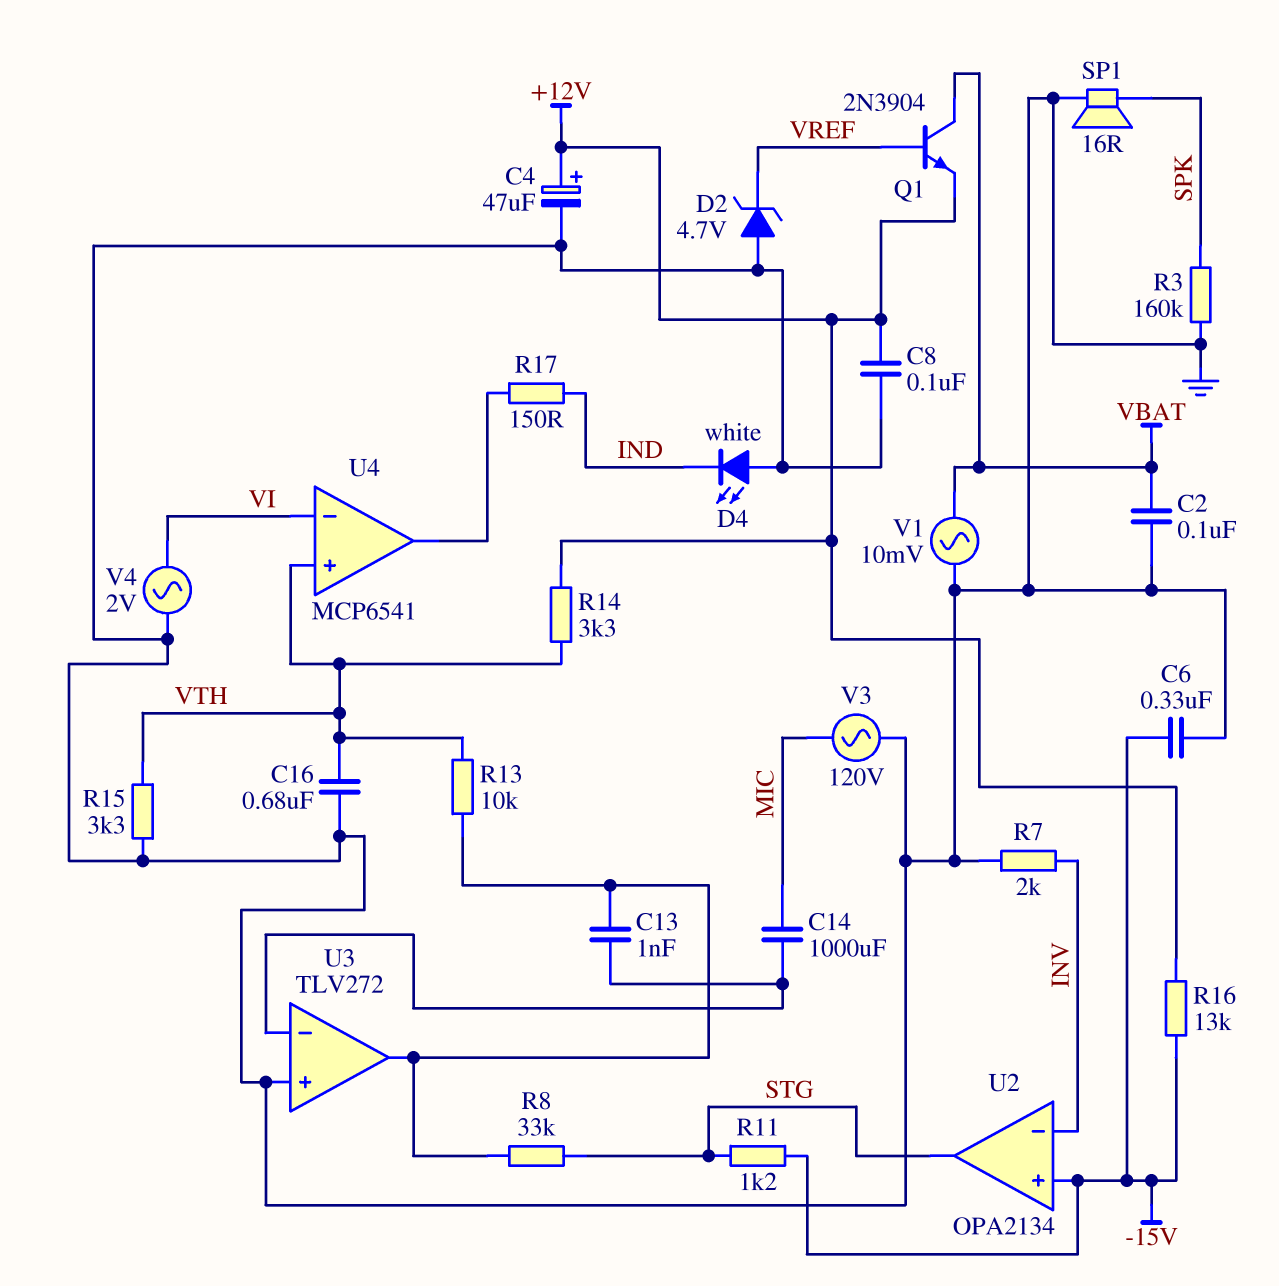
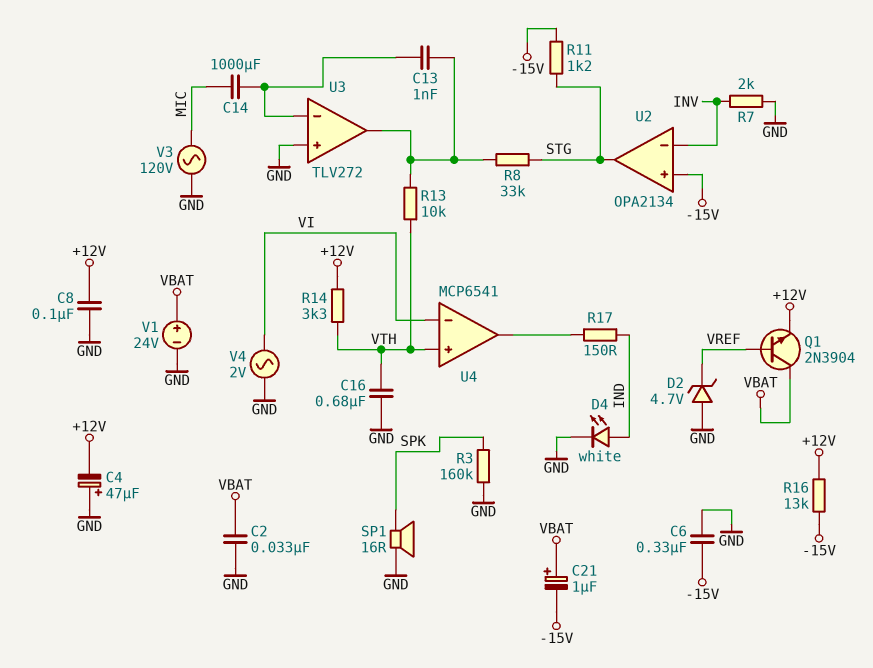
C2: 100nF (GND, VBAT) -> 33nF (GND, VBAT)
C4: 47uF (plus +12V, minus GND) -> 47uF (plus GND, minus +12V)
C21: none -> 1uF (plus VBAT, minus -15V)
D4: LED white (A GND, K IND) -> LED white (A IND, K GND)
R15: 3.3k (GND, VTH) -> none
V1: AC 10mV (GND, VBAT) -> 24V (plus VBAT, minus GND)

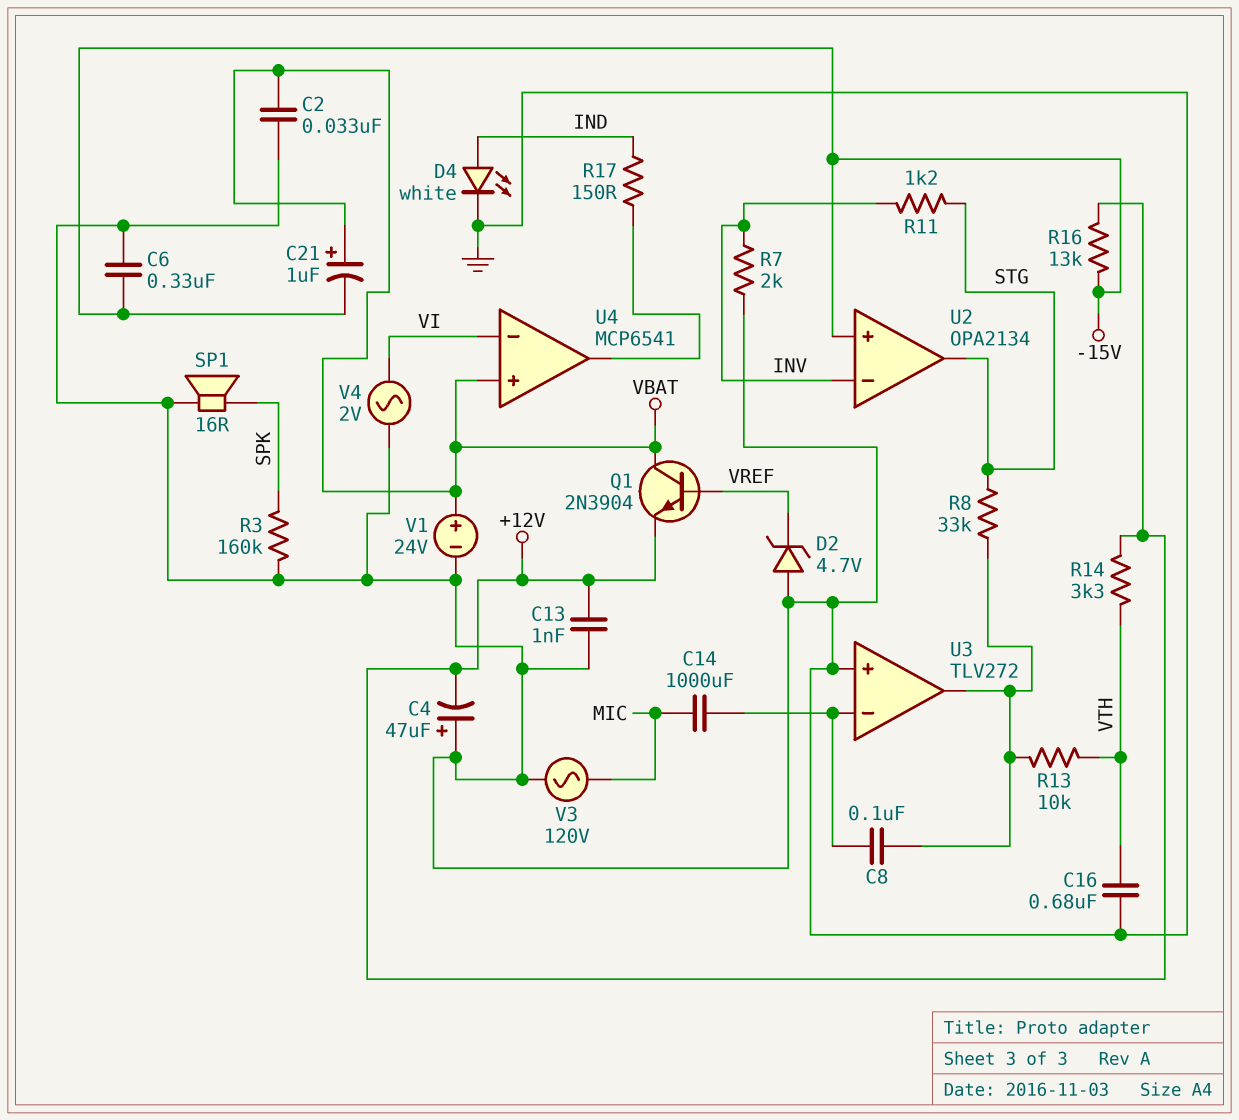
C8: 100nF (+12V, GND) -> 100nF (U3/in-, U3/out)
C13: 1nF (U3/in-, U3/out) -> 1nF (+12V, GND)
R11: 1.2k (-15V, STG) -> 1.2k (INV, STG)
U4 pin in+: VTH -> VBAT

